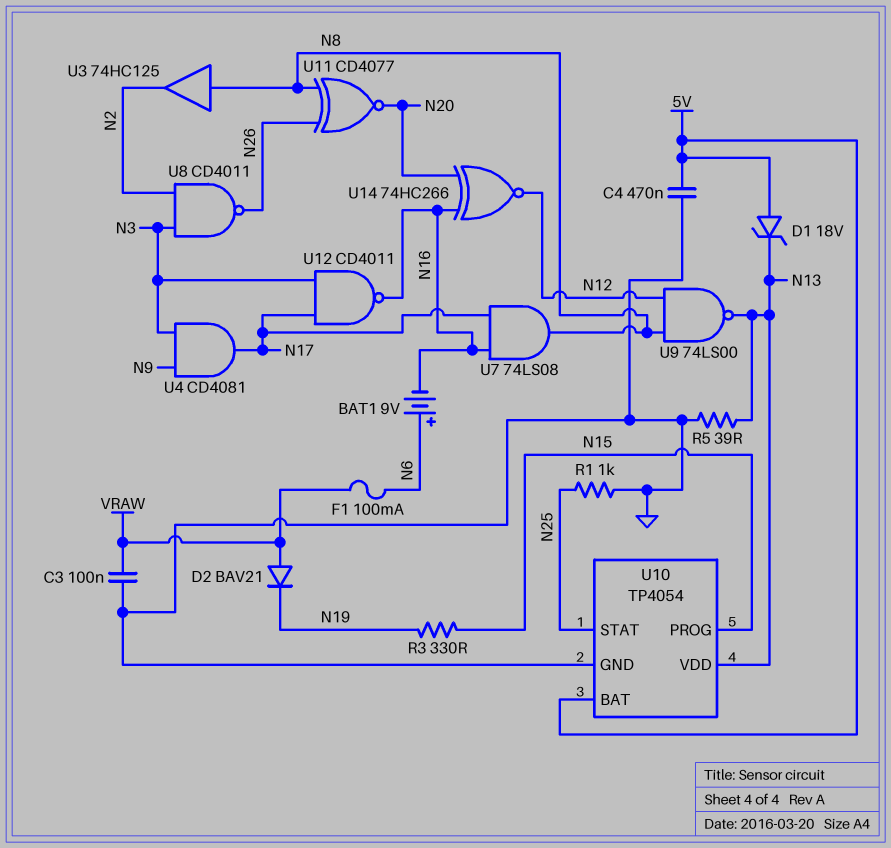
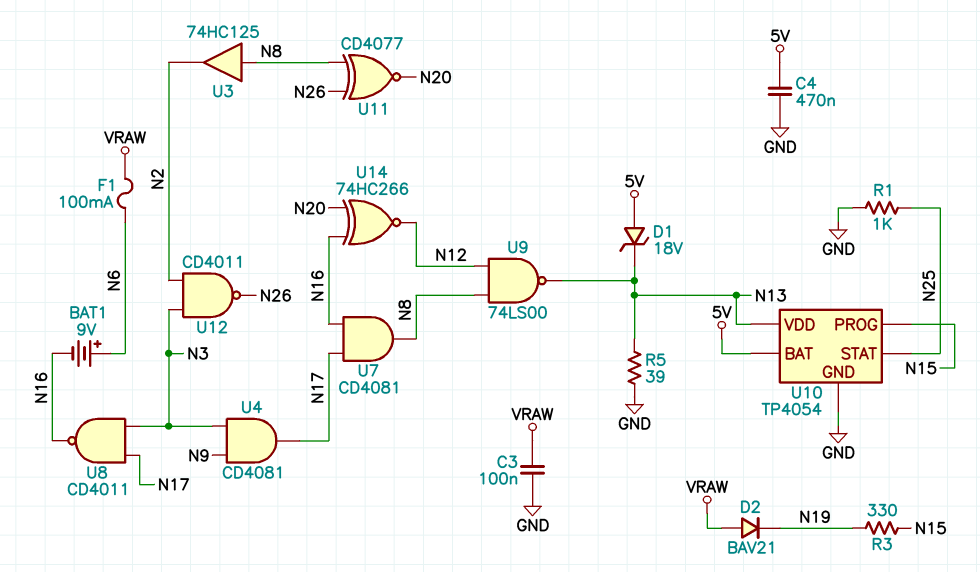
U7: AND 74LS08 (in N16, in N17, out N8) -> AND CD4081 (in N16, in N17, out N8)
U8: NAND CD4011 (in N2, in N3, out N26) -> NAND CD4011 (in N3, in N17, out N16)
U12: NAND CD4011 (in N3, in N17, out N16) -> NAND CD4011 (in N2, in N3, out N26)

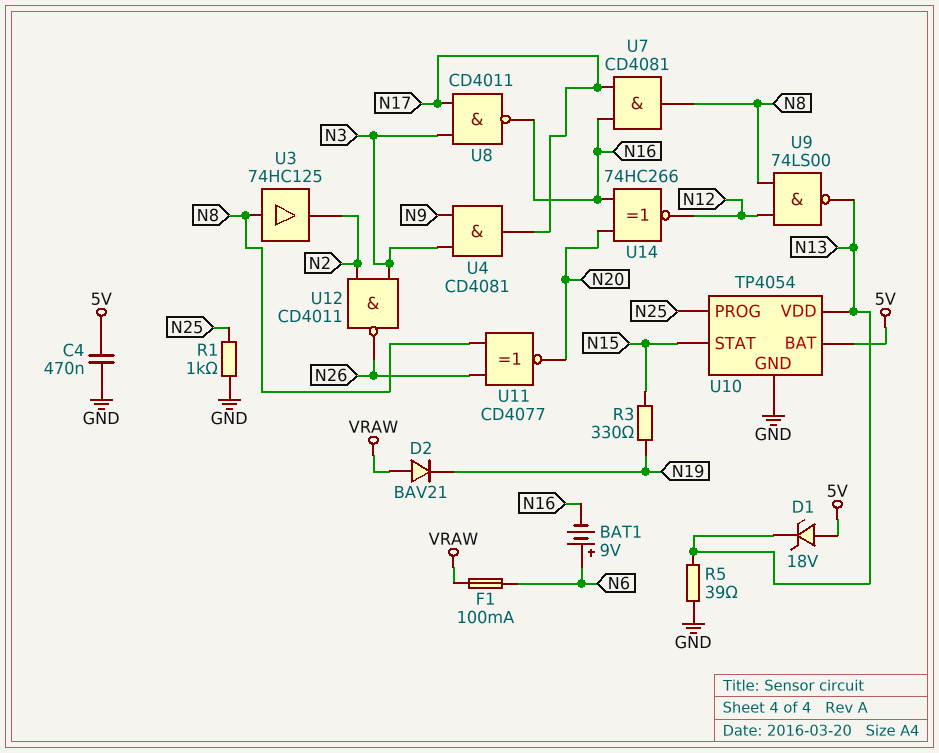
C3: 100nF (GND, VRAW) -> none
U10 pin PROG: N15 -> N25
U10 pin STAT: N25 -> N15

